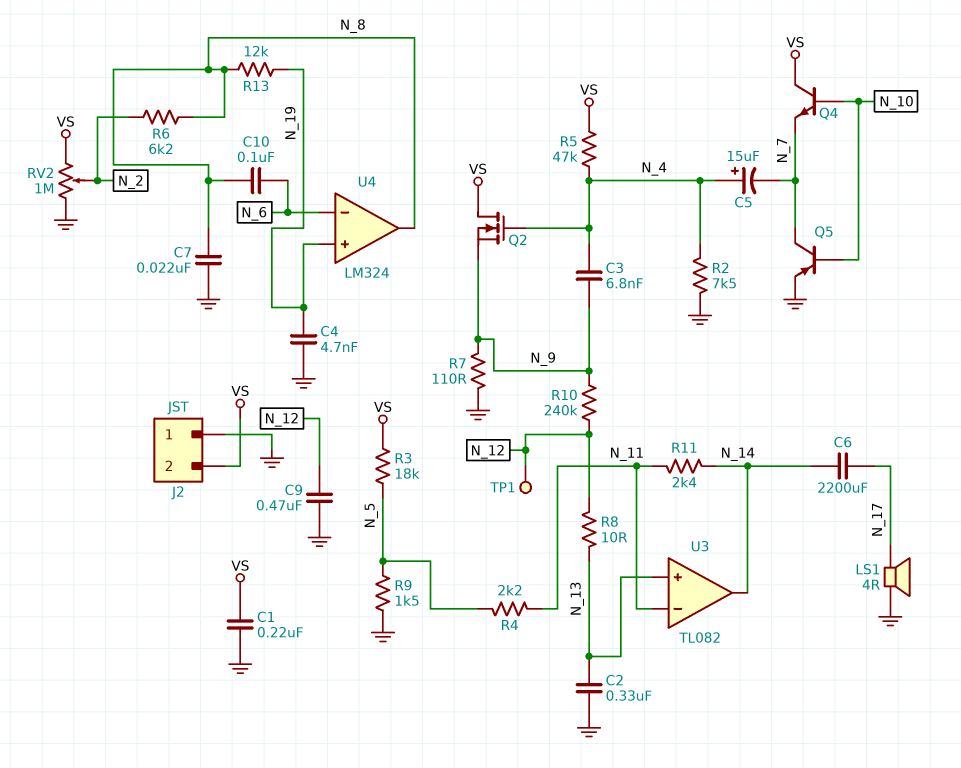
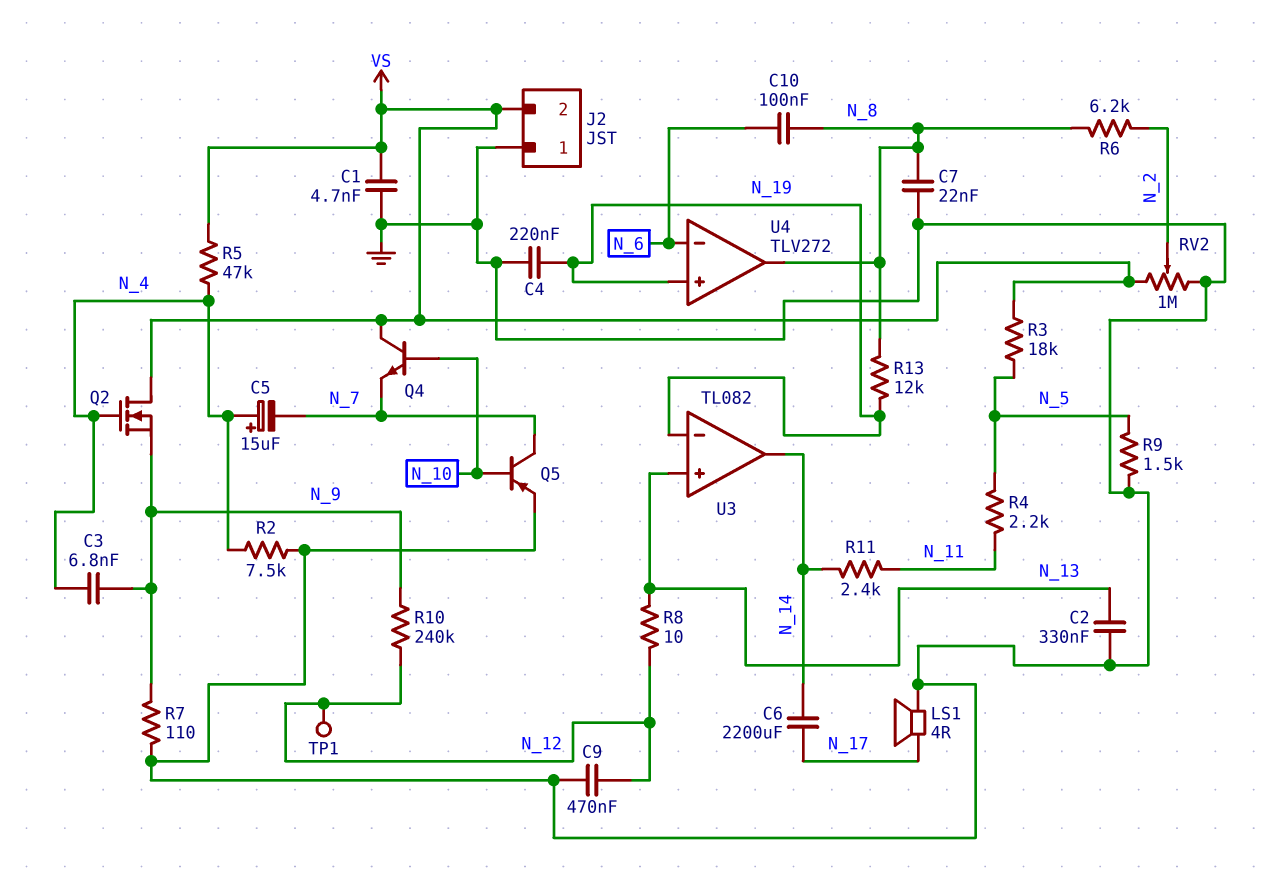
C1: 220nF (GND, VS) -> 4.7nF (GND, VS)
C4: 4.7nF (GND, N_19) -> 220nF (GND, N_19)
U3 pin in-: N_11 -> N_19
U4: LM324 -> TLV272

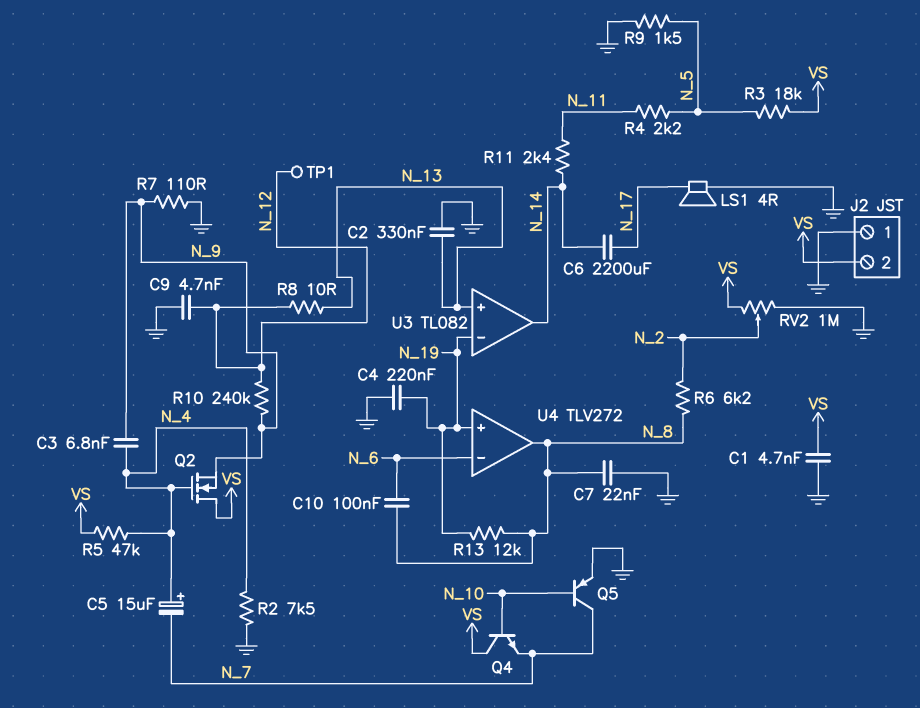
C9: 470nF (GND, N_12) -> 4.7nF (GND, N_12)

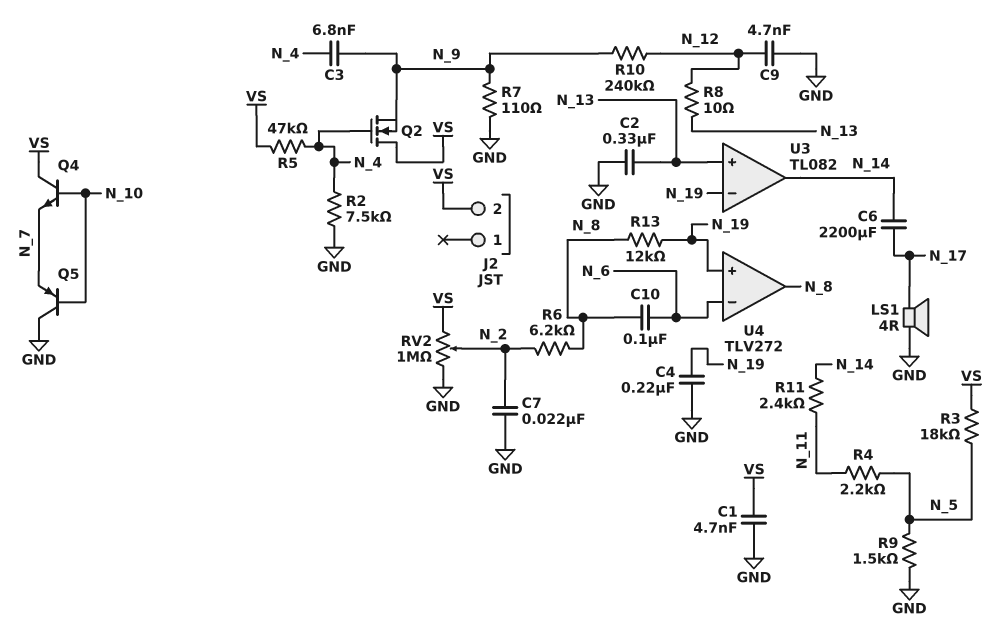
C5: 15uF (plus N_4, minus N_7) -> none
C7: 22nF (GND, N_8) -> 22nF (GND, N_2)
J2 pin 1: GND -> none
Q5: PNP (B N_10, C N_7, E GND) -> PNP (B N_10, C GND, E N_7)
TP1: test point (N_12) -> none

